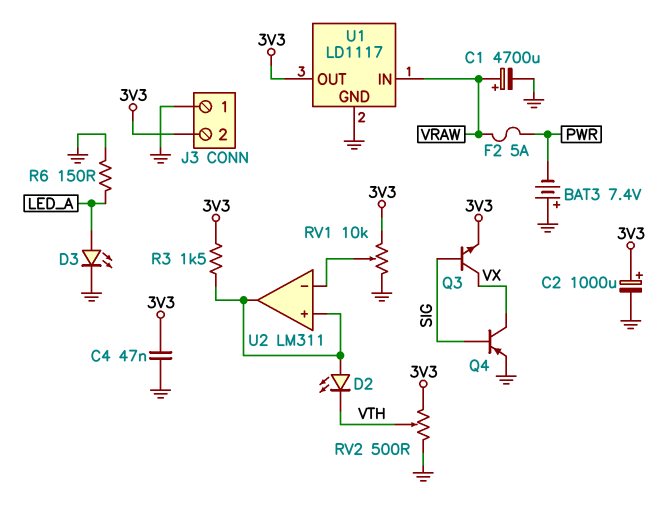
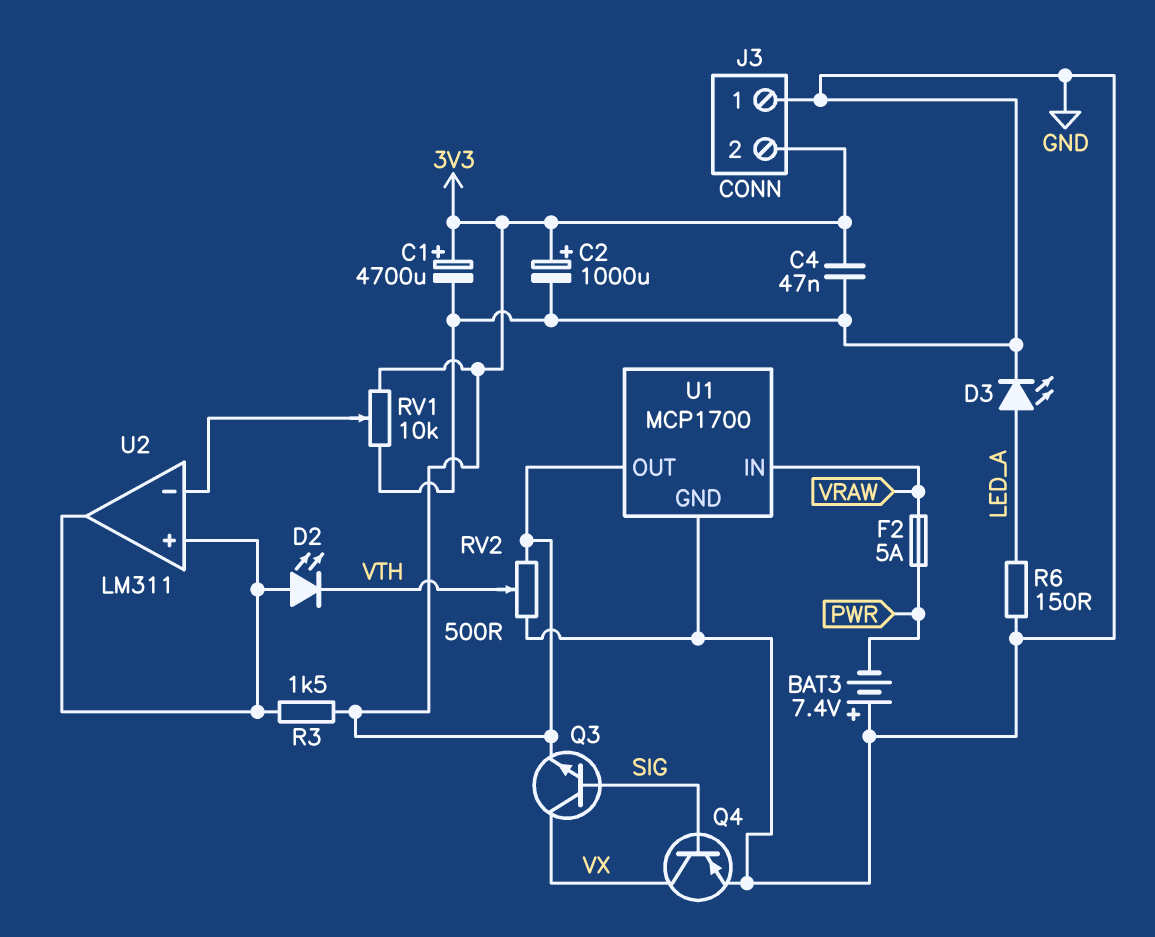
C1: 4700uF (plus VRAW, minus GND) -> 4700uF (plus 3V3, minus GND)
U1: LD1117 -> MCP1700

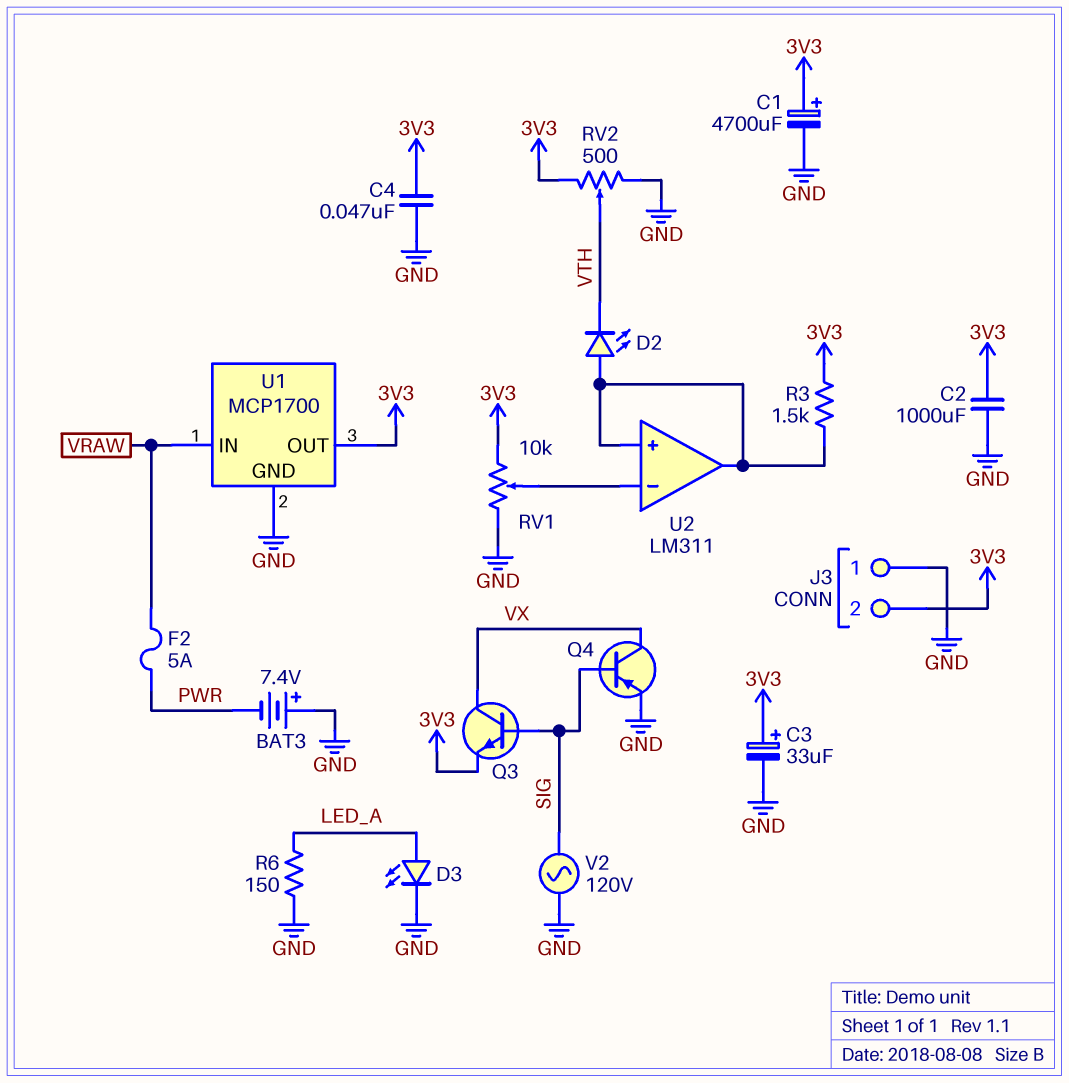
C2: 1000uF (plus 3V3, minus GND) -> 1000uF (3V3, GND)
C3: none -> 33uF (plus 3V3, minus GND)
V2: none -> AC 120V (GND, SIG)

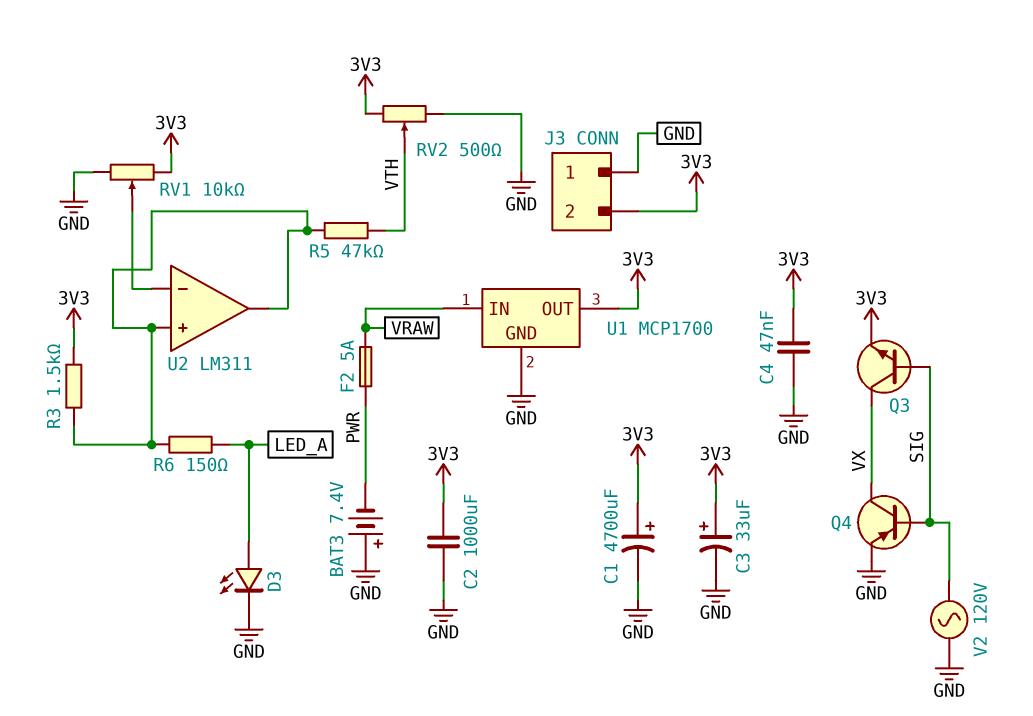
D2: LED (A U2/in+, K VTH) -> none
R5: none -> 47k (U2/in+, VTH)
R6: 150 (GND, LED_A) -> 150 (LED_A, U2/in+)

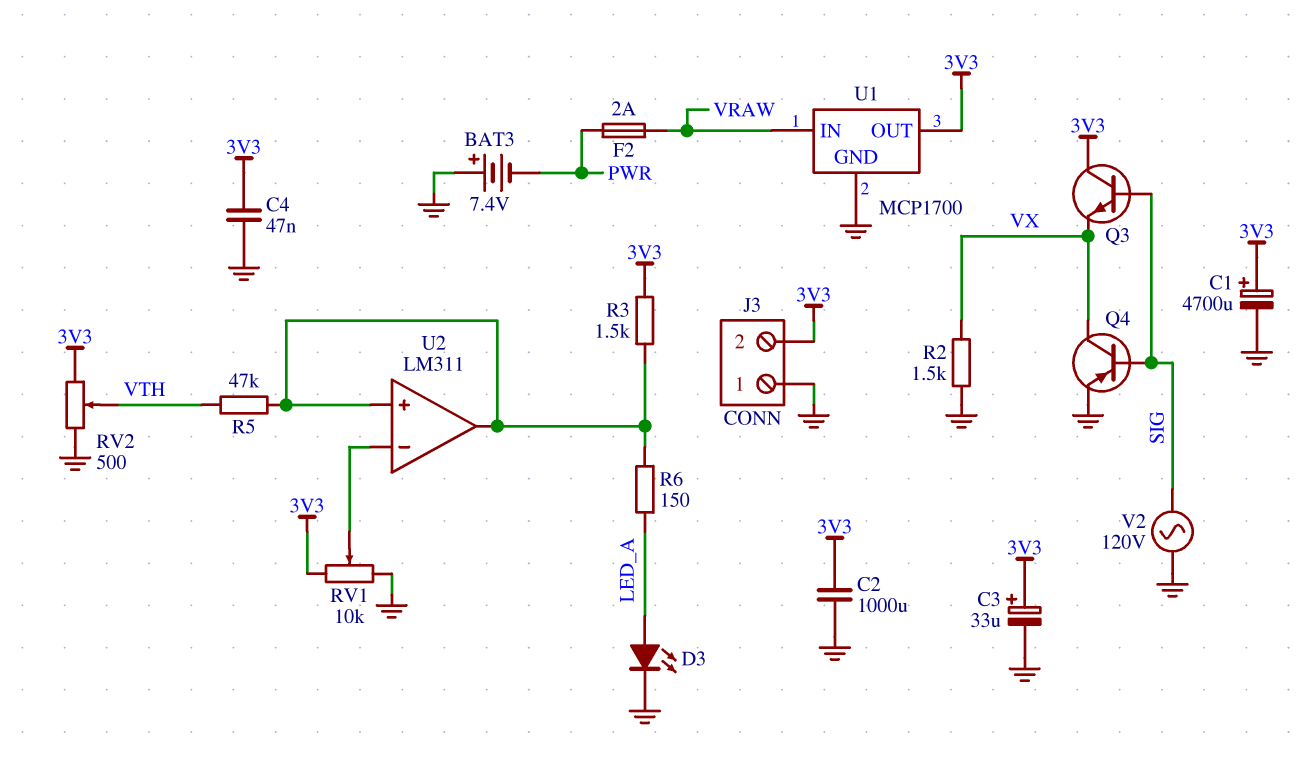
F2: 5A (PWR, VRAW) -> 2A (PWR, VRAW)
Q3: NPN (B SIG, C VX, E 3V3) -> NPN (B SIG, C 3V3, E VX)
R2: none -> 1.5k (GND, VX)

